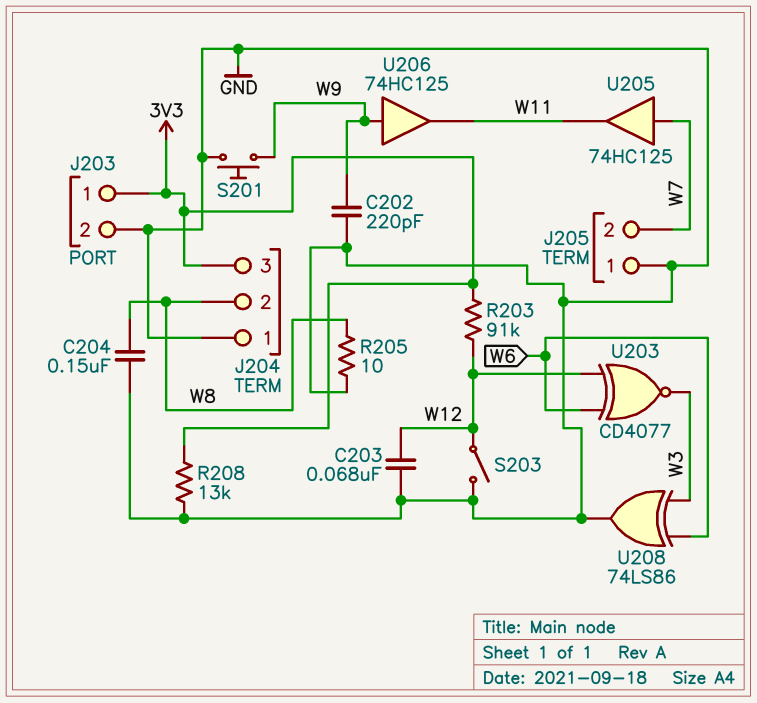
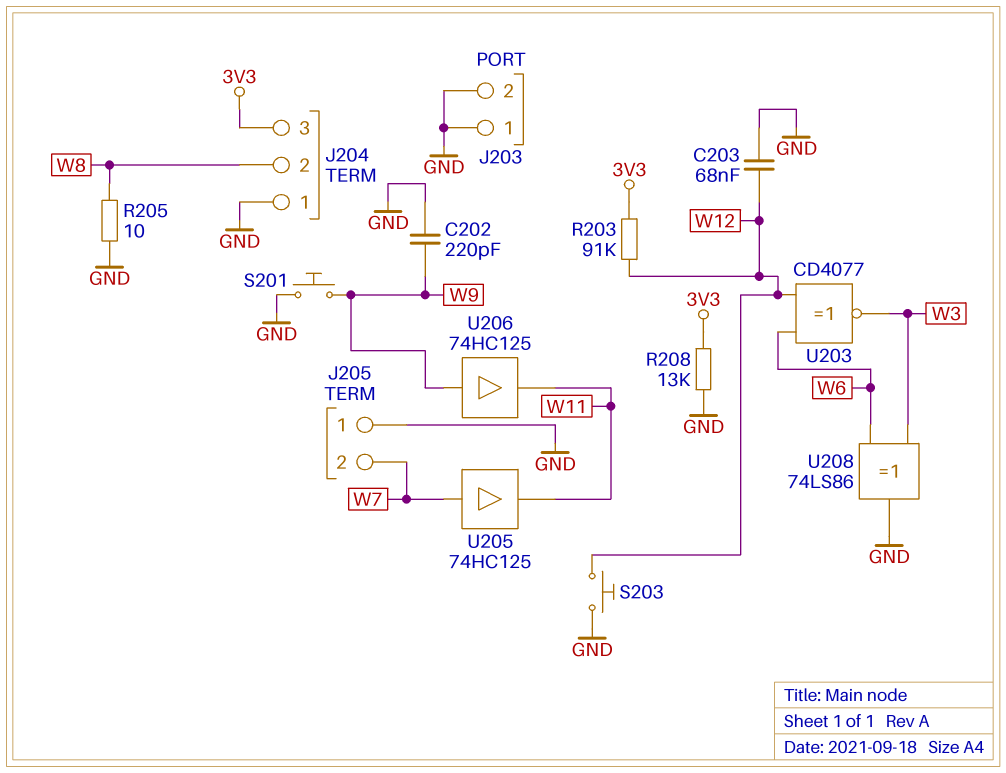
C204: 150nF (GND, W8) -> none
J203 pin 1: 3V3 -> GND
S203: switch (GND, W12) -> button (GND, W12)

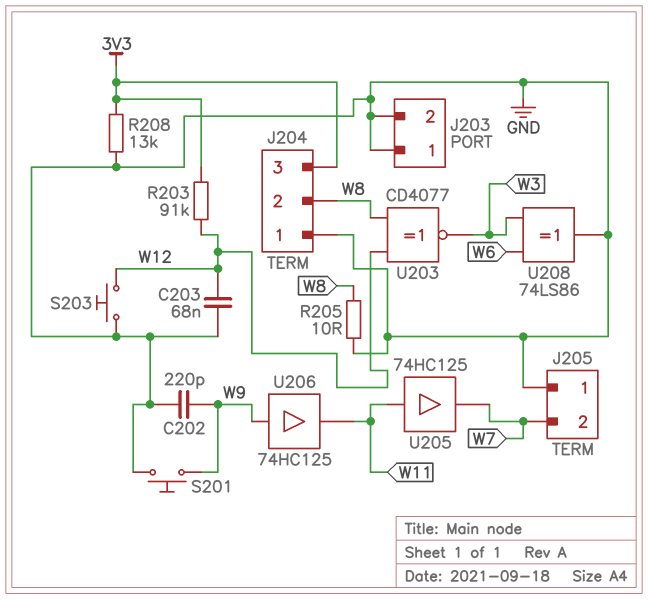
U203: XNOR CD4077 (in W6, in W12, out W3) -> XNOR CD4077 (in W8, in W12, out W3)
U205: buffer 74HC125 (in W7, out W11) -> buffer 74HC125 (in W11, out W7)

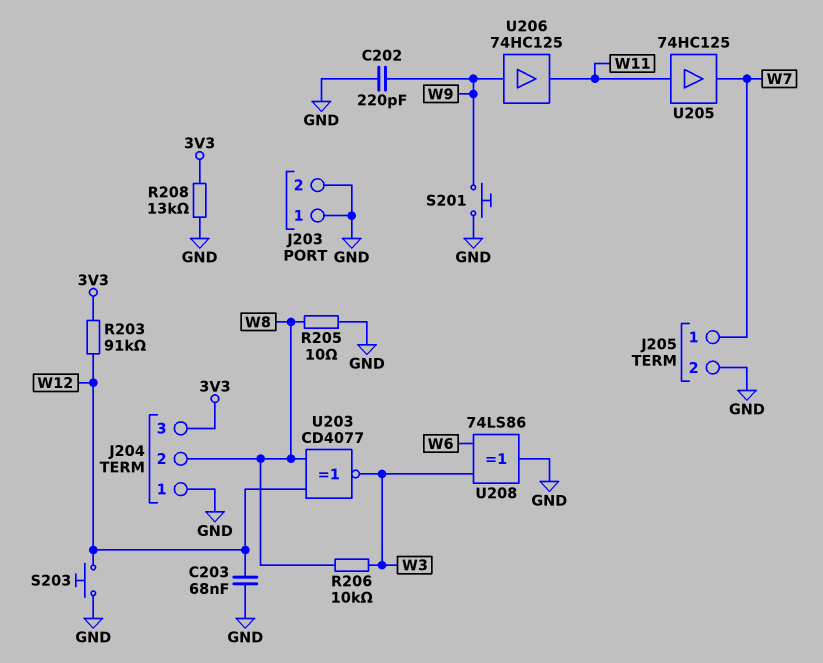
J205 pin 1: GND -> W7
J205 pin 2: W7 -> GND
R206: none -> 10k (W3, W8)

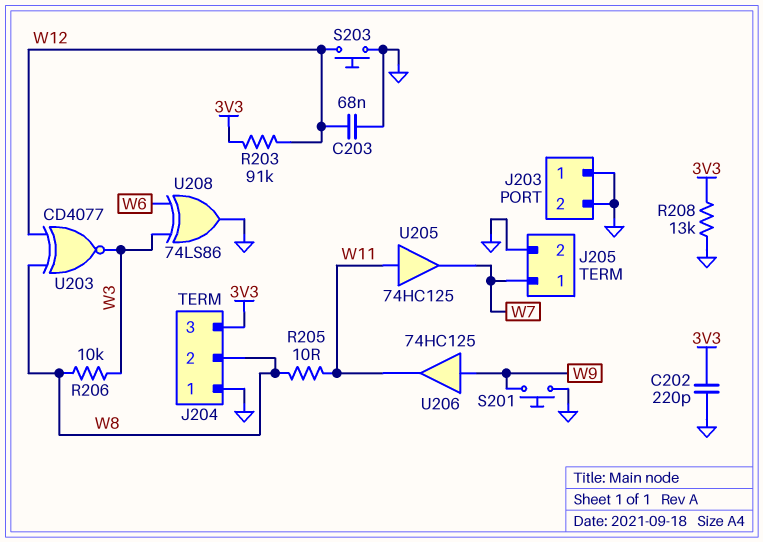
C202: 220pF (GND, W9) -> 220pF (3V3, GND)
R205: 10 (GND, W8) -> 10 (W8, W11)

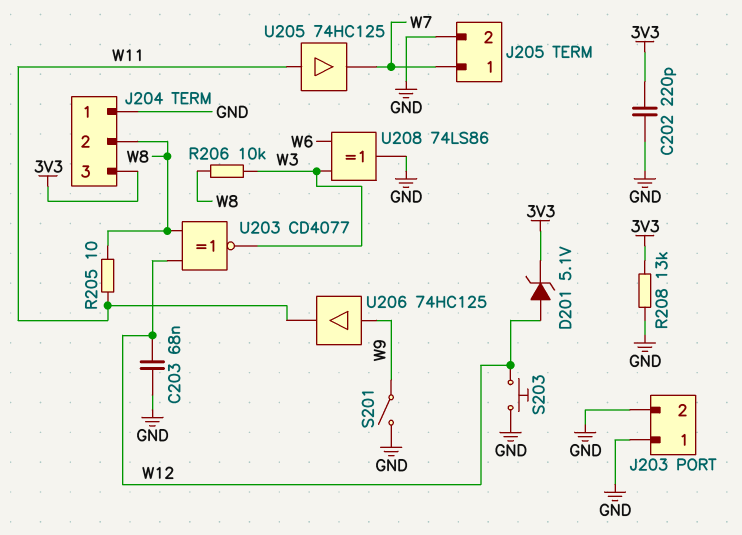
D201: none -> zener 5.1V (A W12, K 3V3)
R203: 91k (3V3, W12) -> none
S201: button (GND, W9) -> switch (GND, W9)

